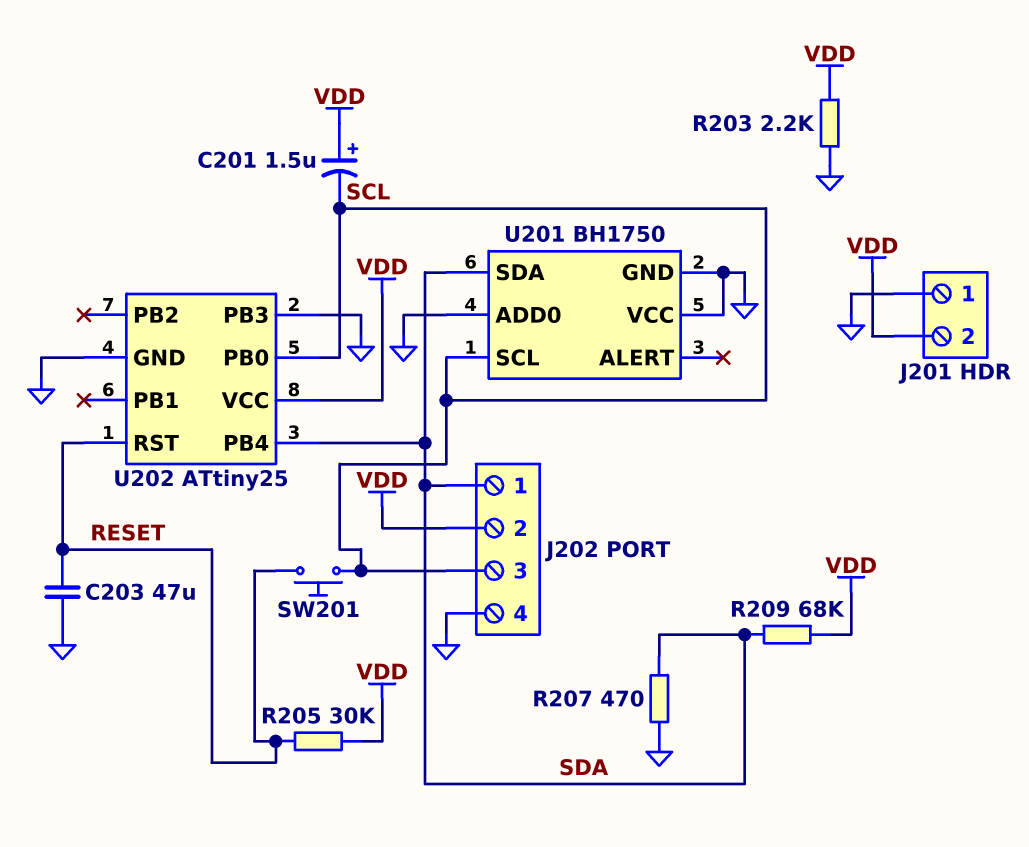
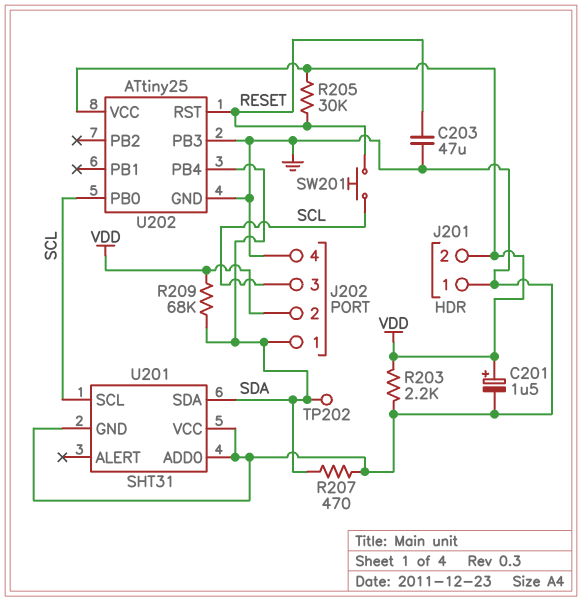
C201: 1.5uF (plus VDD, minus SCL) -> 1.5uF (plus VDD, minus GND)
TP202: none -> test point (SDA)
U201: BH1750 -> SHT31

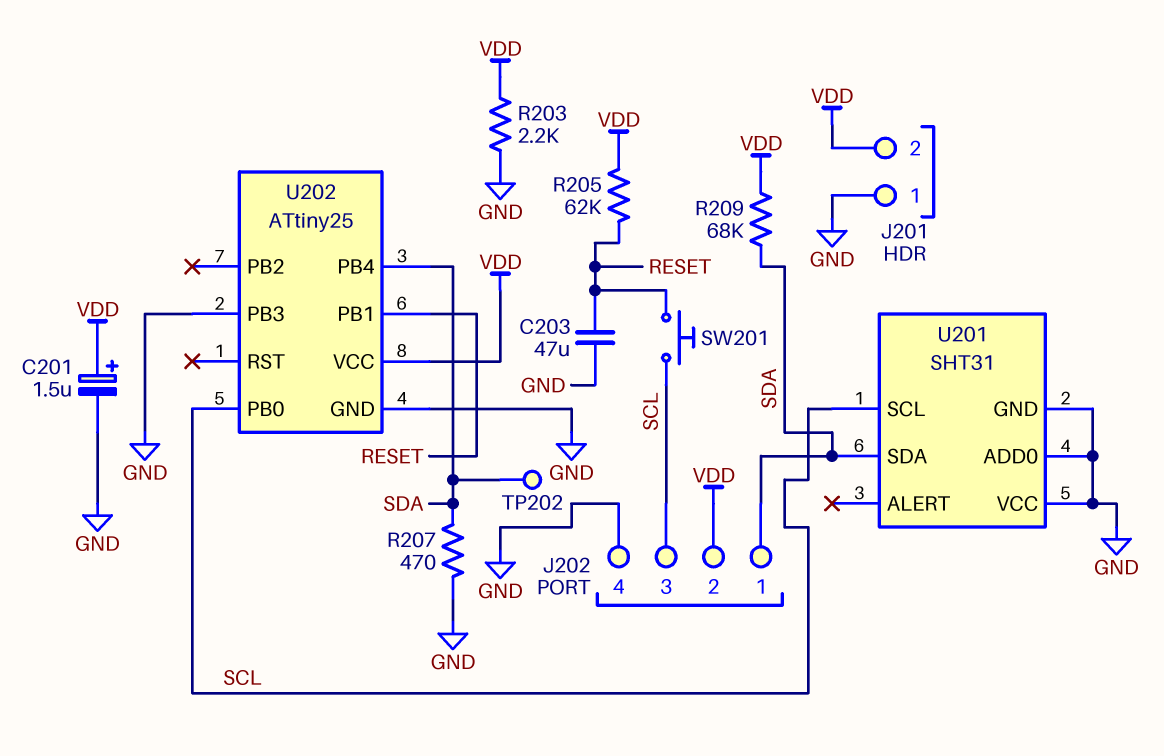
R205: 30k (RESET, VDD) -> 62k (RESET, VDD)
U202 pin PB1: none -> RESET
U202 pin RST: RESET -> none

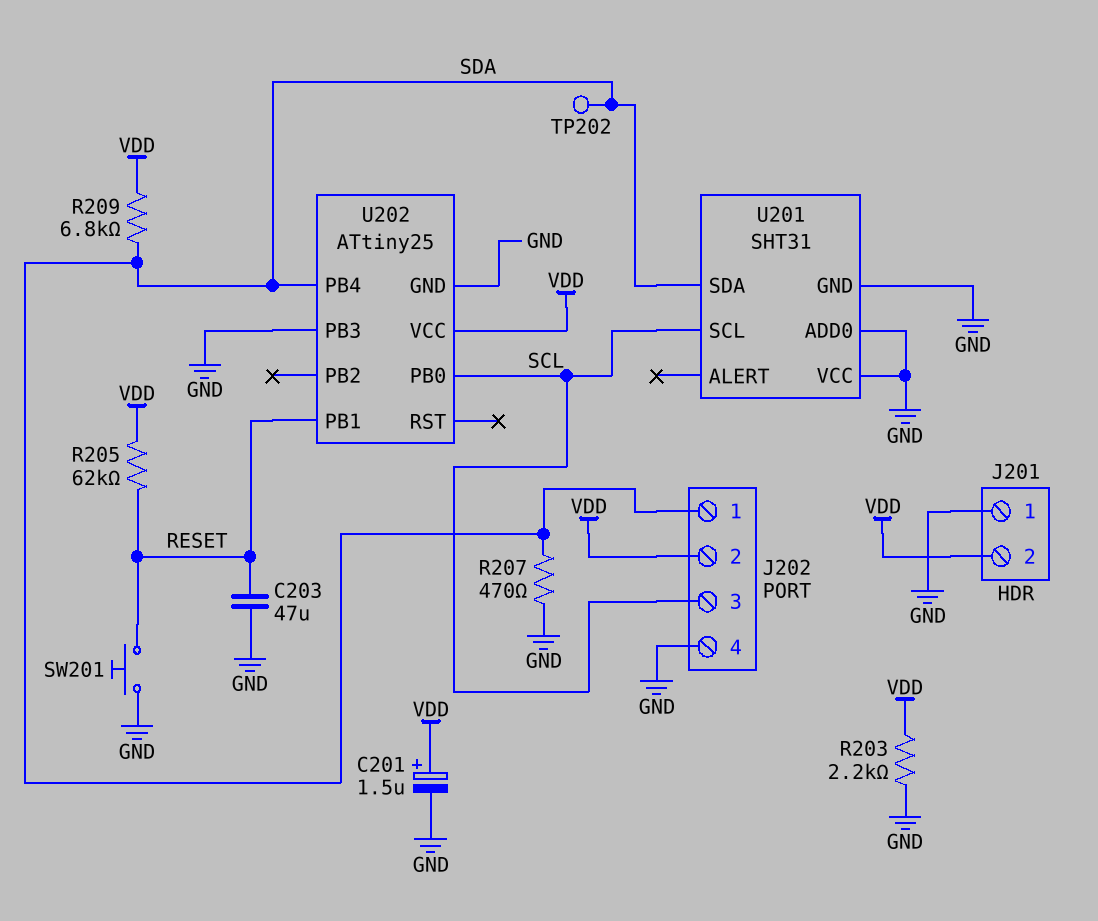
R209: 68k (SDA, VDD) -> 6.8k (SDA, VDD)
SW201: button (RESET, SCL) -> button (GND, RESET)

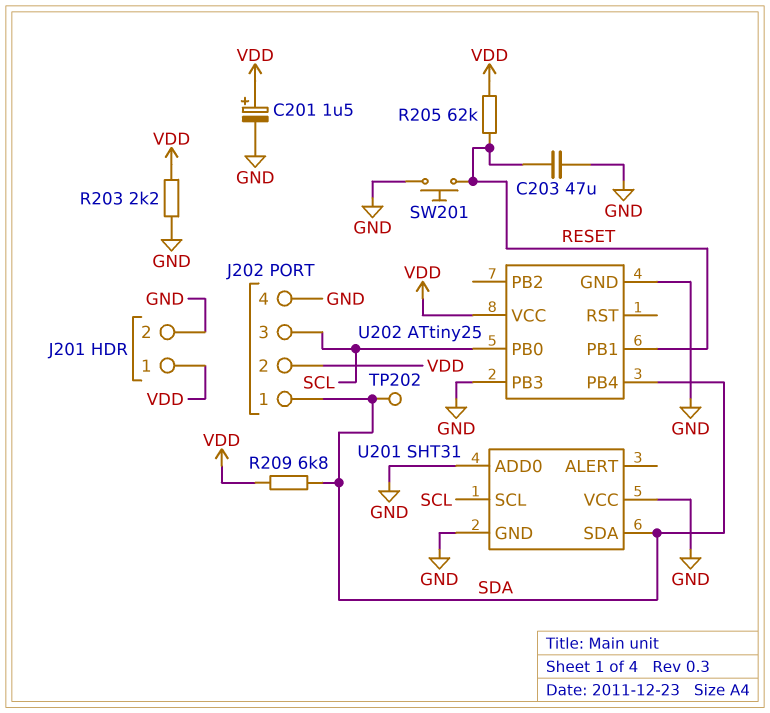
J201 pin 1: GND -> VDD
J201 pin 2: VDD -> GND
R207: 470 (GND, SDA) -> none

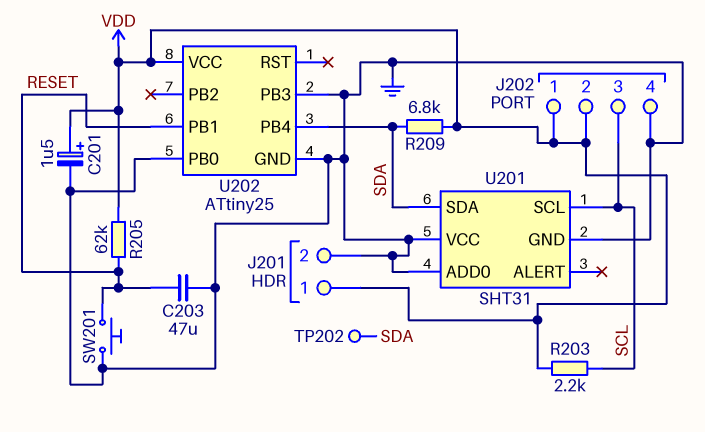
J202 pin 1: SDA -> VDD
R203: 2.2k (GND, VDD) -> 2.2k (SCL, VDD)
U202 pin PB0: SCL -> GND

